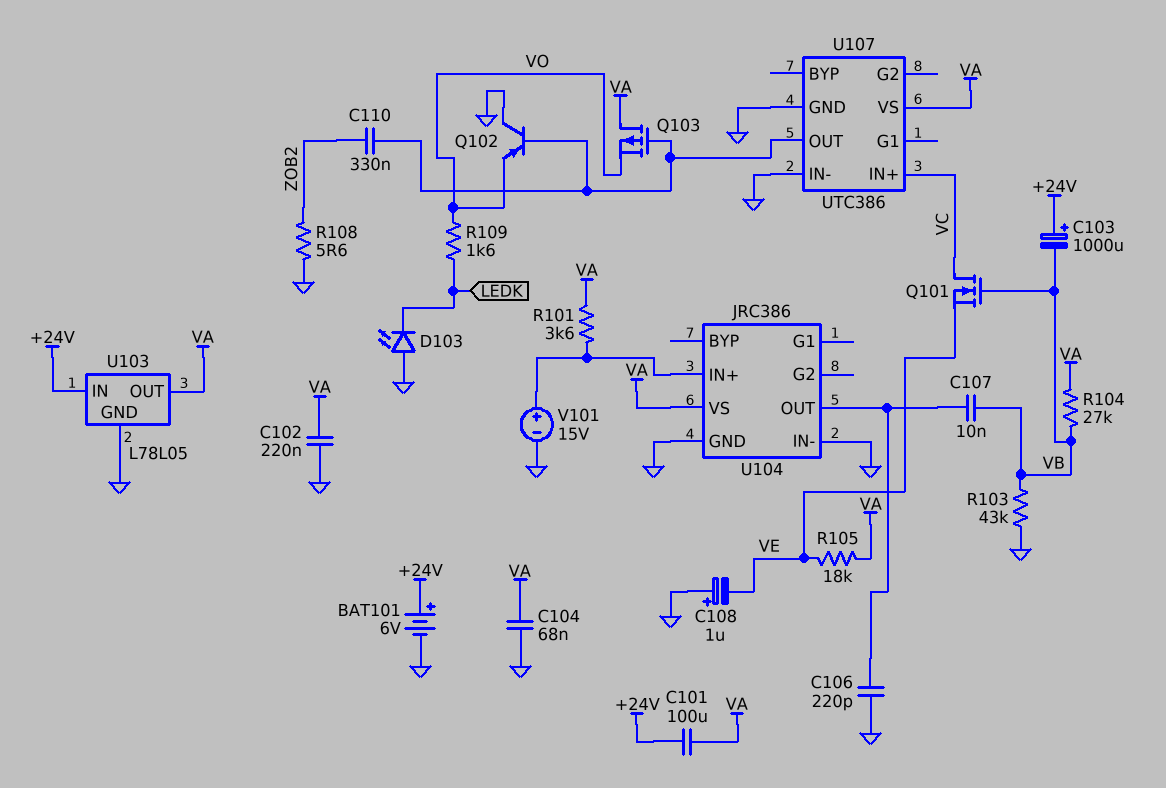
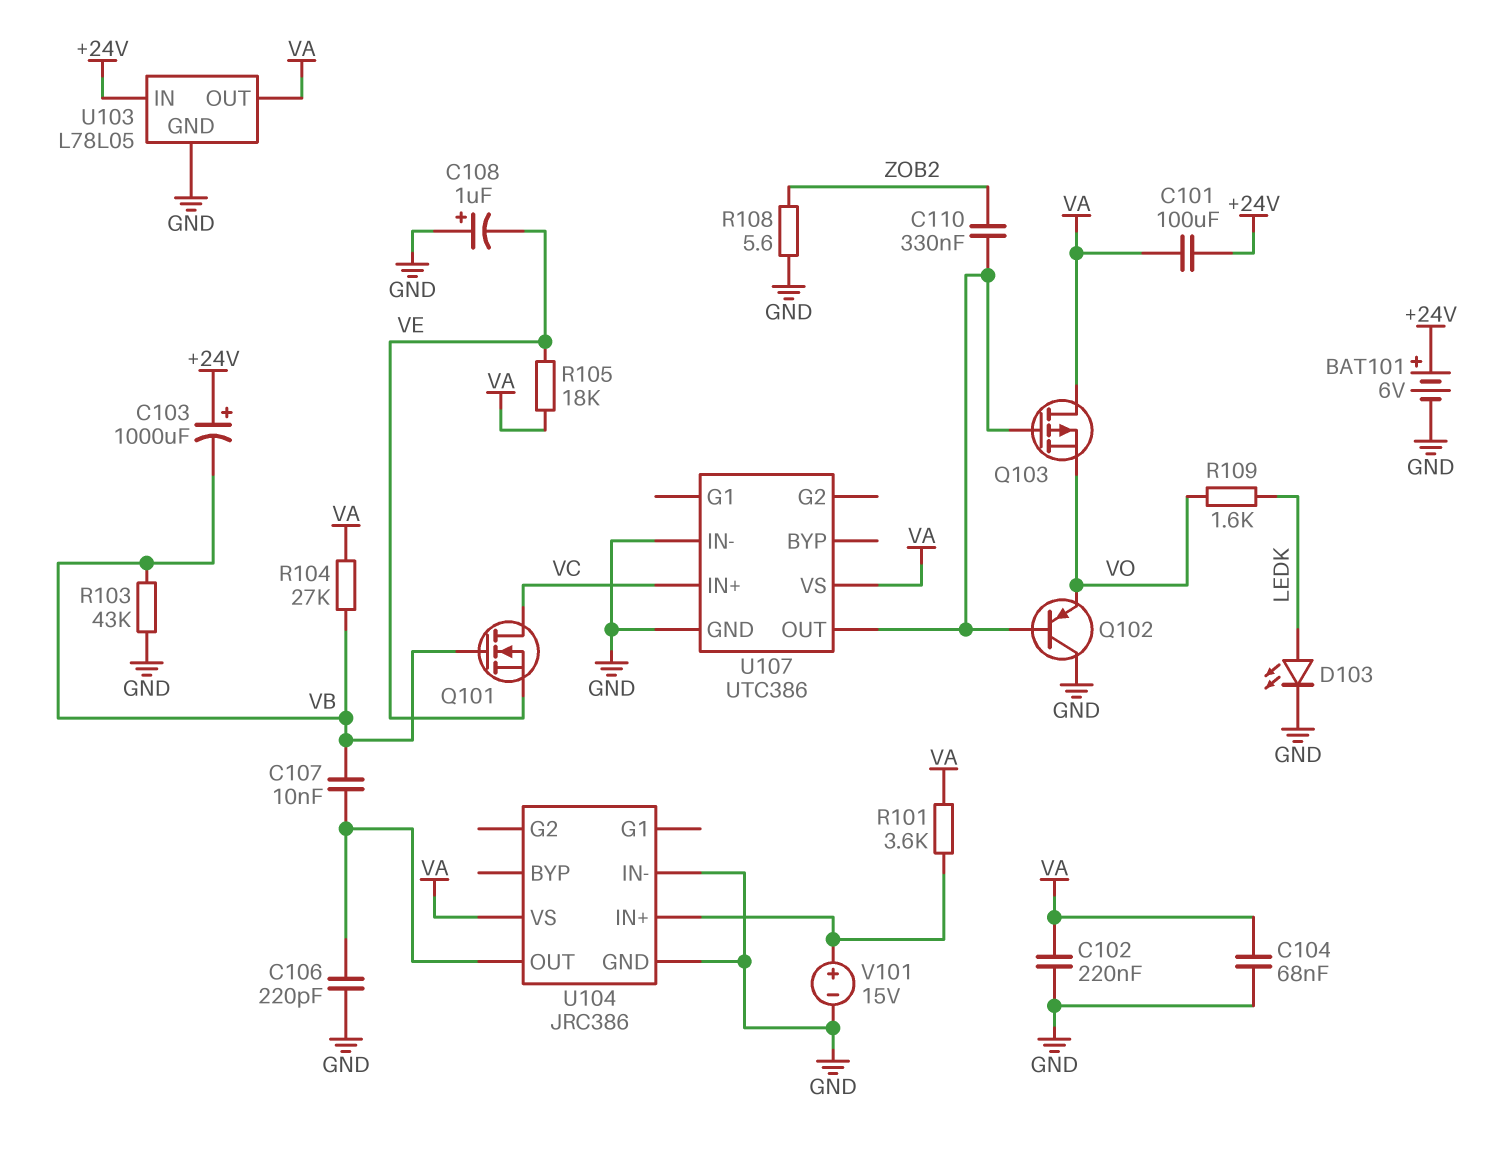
D103: LED (A GND, K LEDK) -> LED (A LEDK, K GND)

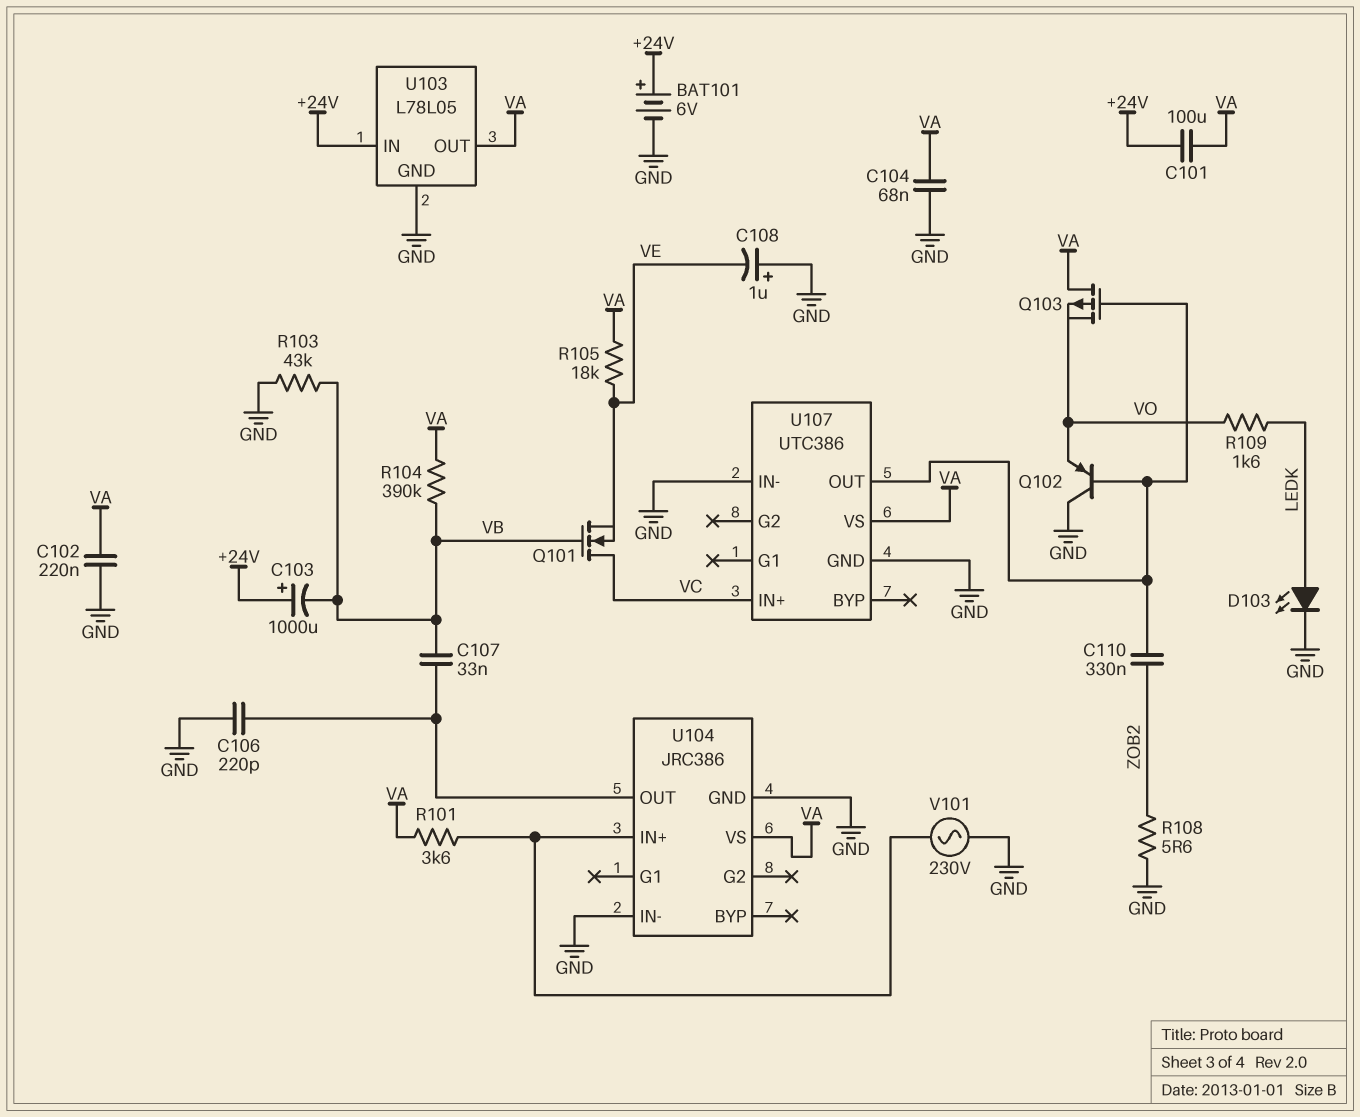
C107: 10nF (U104/OUT, VB) -> 33nF (U104/OUT, VB)
R104: 27k (VA, VB) -> 390k (VA, VB)
V101: 15V (plus U104/IN+, minus GND) -> AC 230V (GND, U104/IN+)

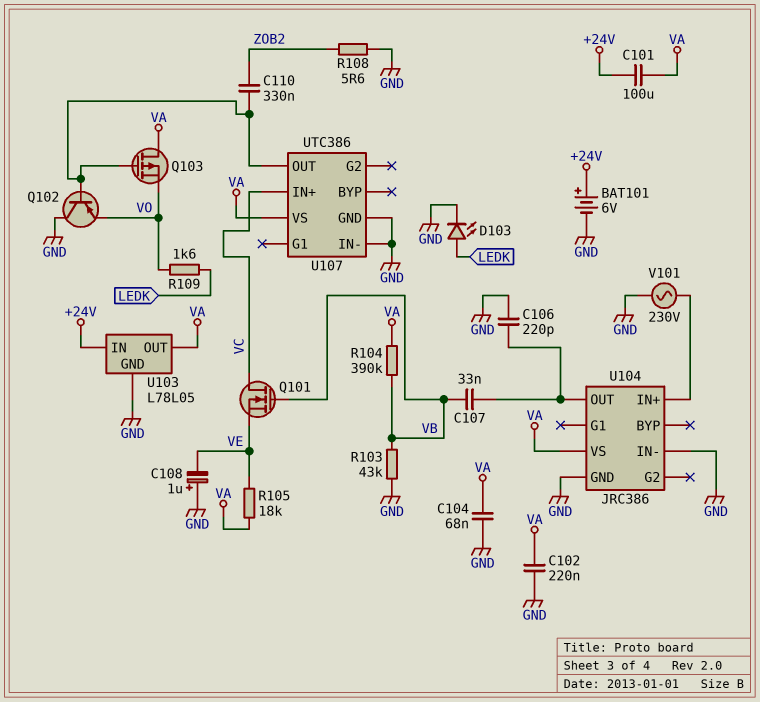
C103: 1000uF (plus +24V, minus VB) -> none
R101: 3.6k (U104/IN+, VA) -> none

